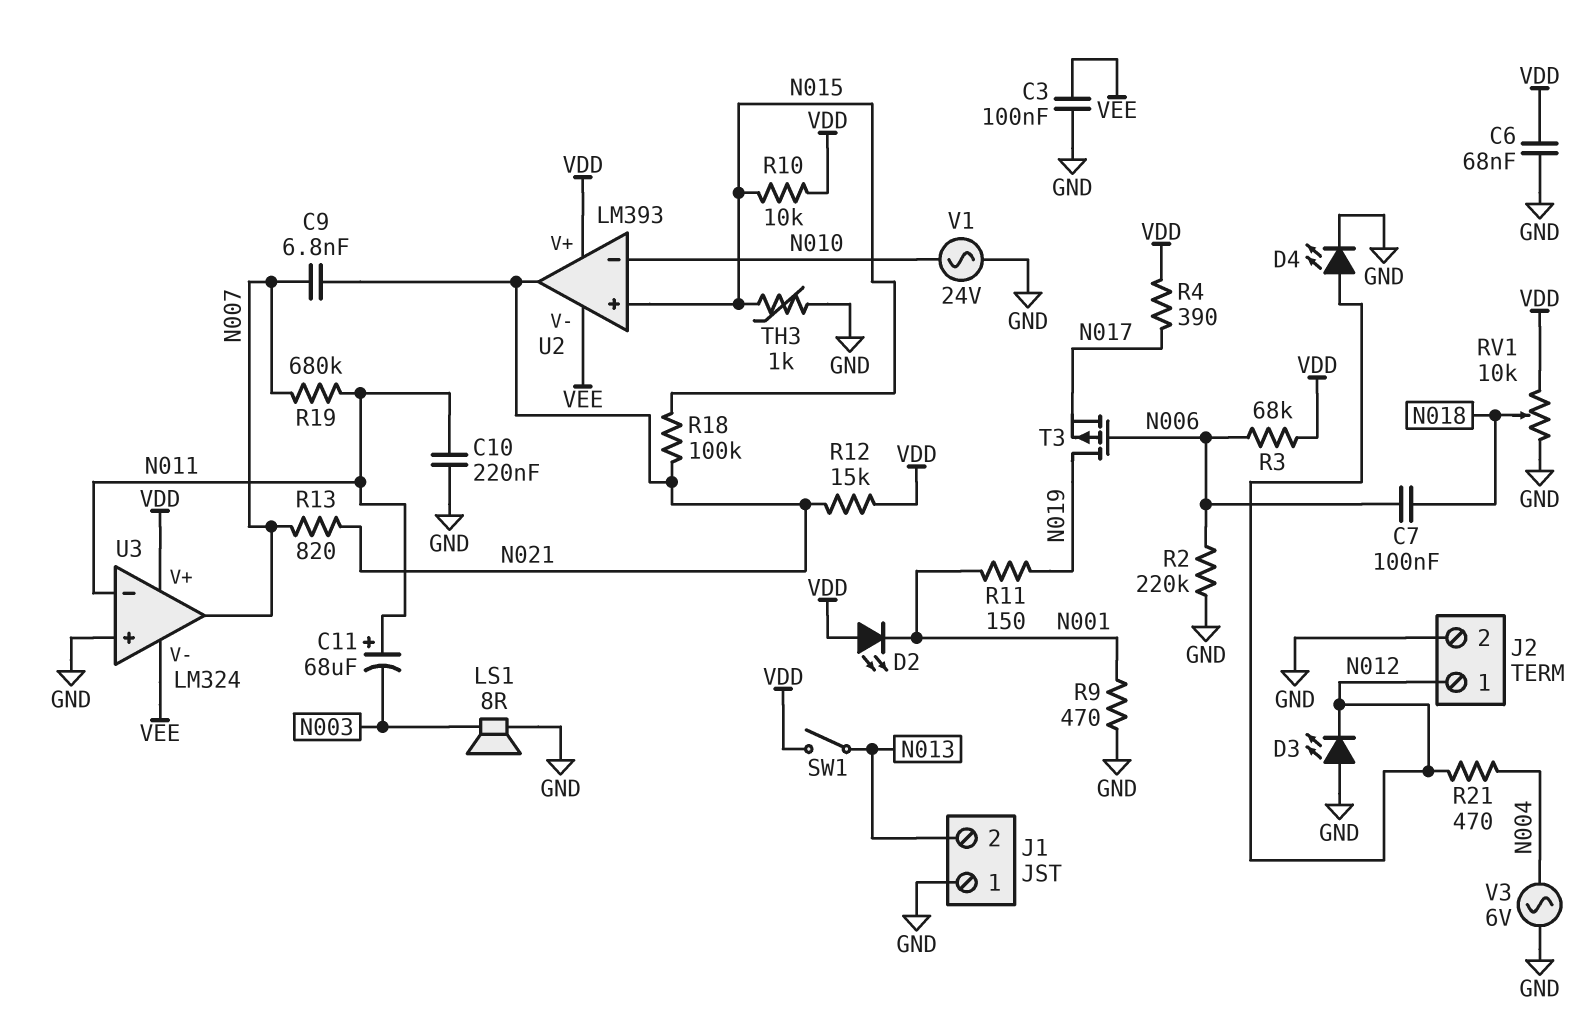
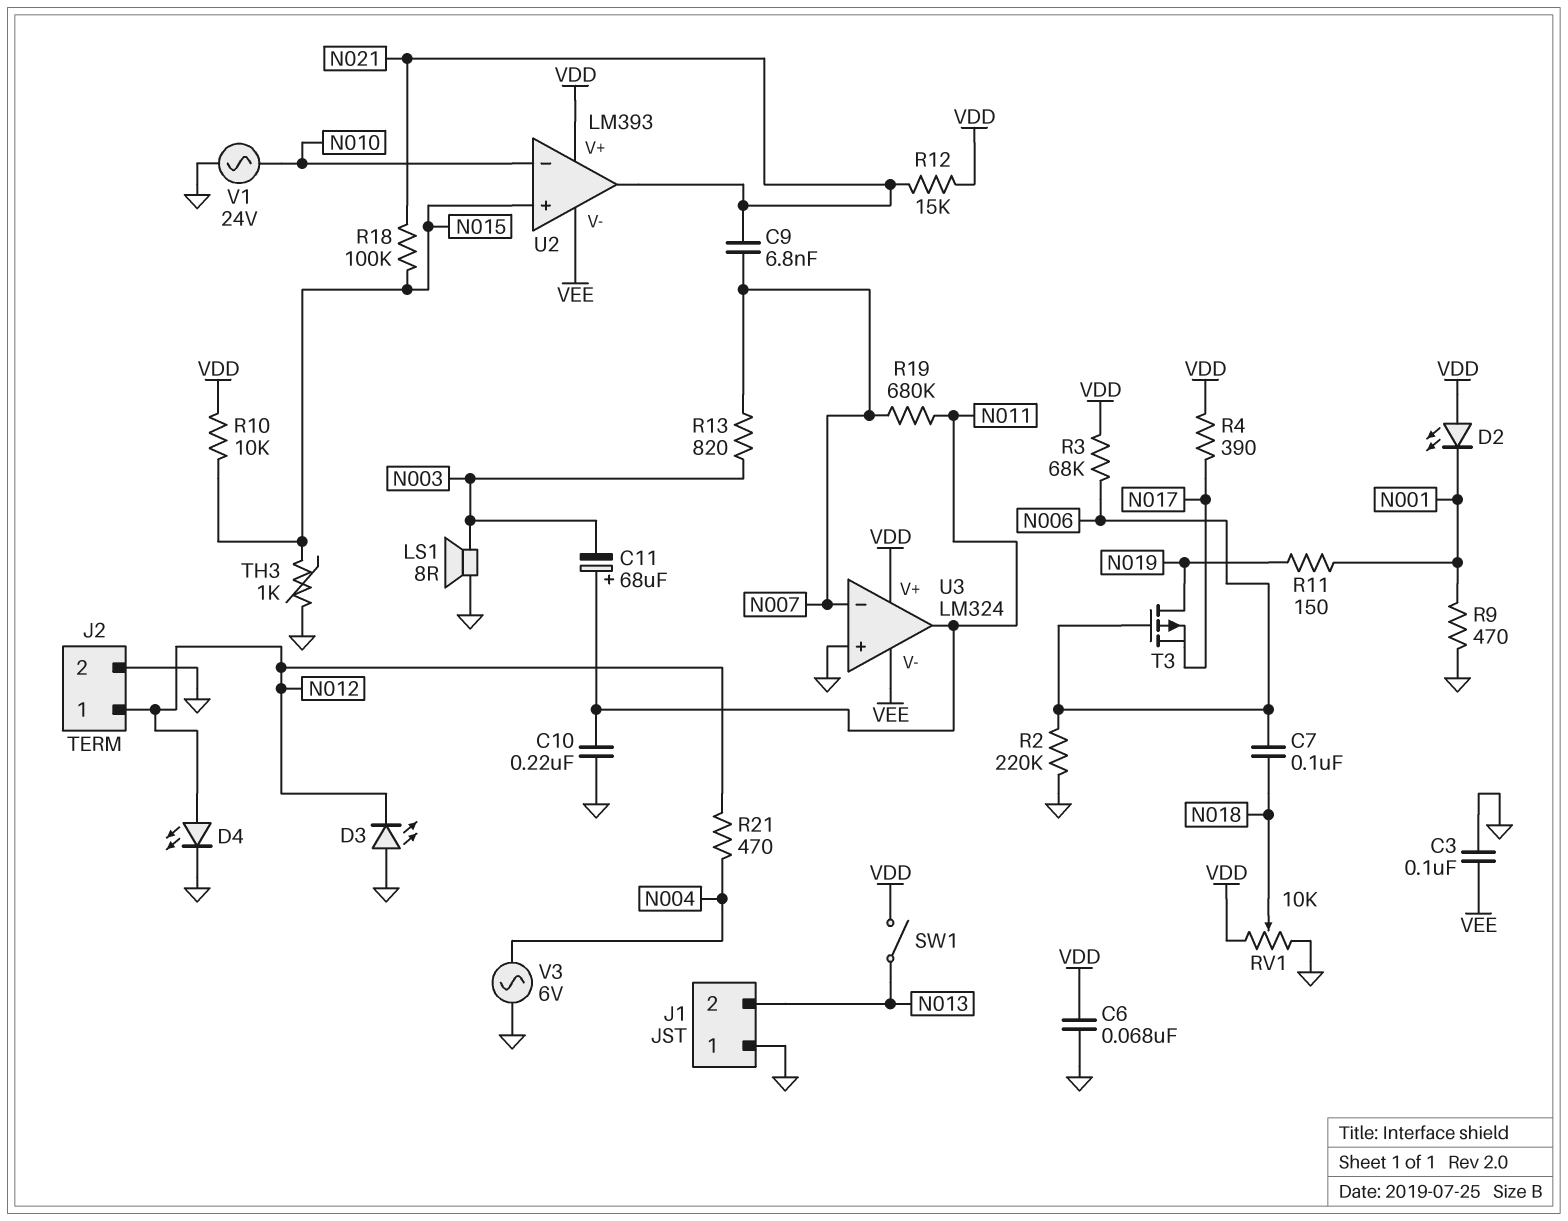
R13: 820 (N007, N021) -> 820 (N003, N007)
U3 pin in-: N011 -> N007
U3 pin out: N007 -> N011

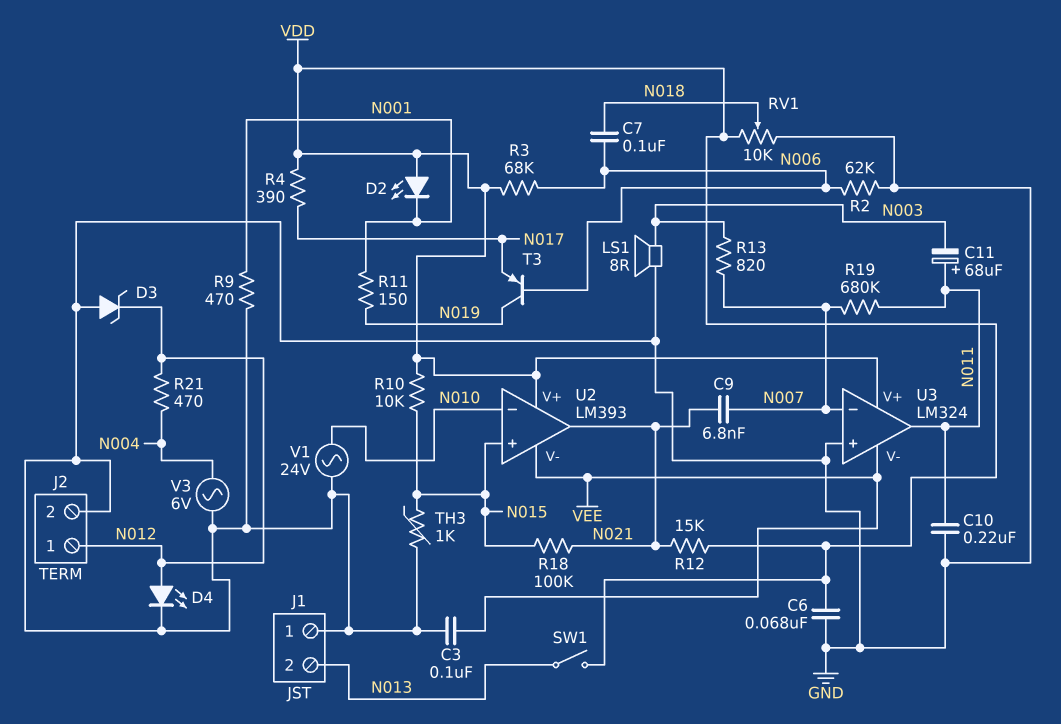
D3: LED (A GND, K N012) -> zener (A GND, K N012)
R2: 220k (GND, N006) -> 62k (GND, N006)
T3: PMOS (G N006, D N019, S N017) -> PNP (B N006, C N019, E N017)

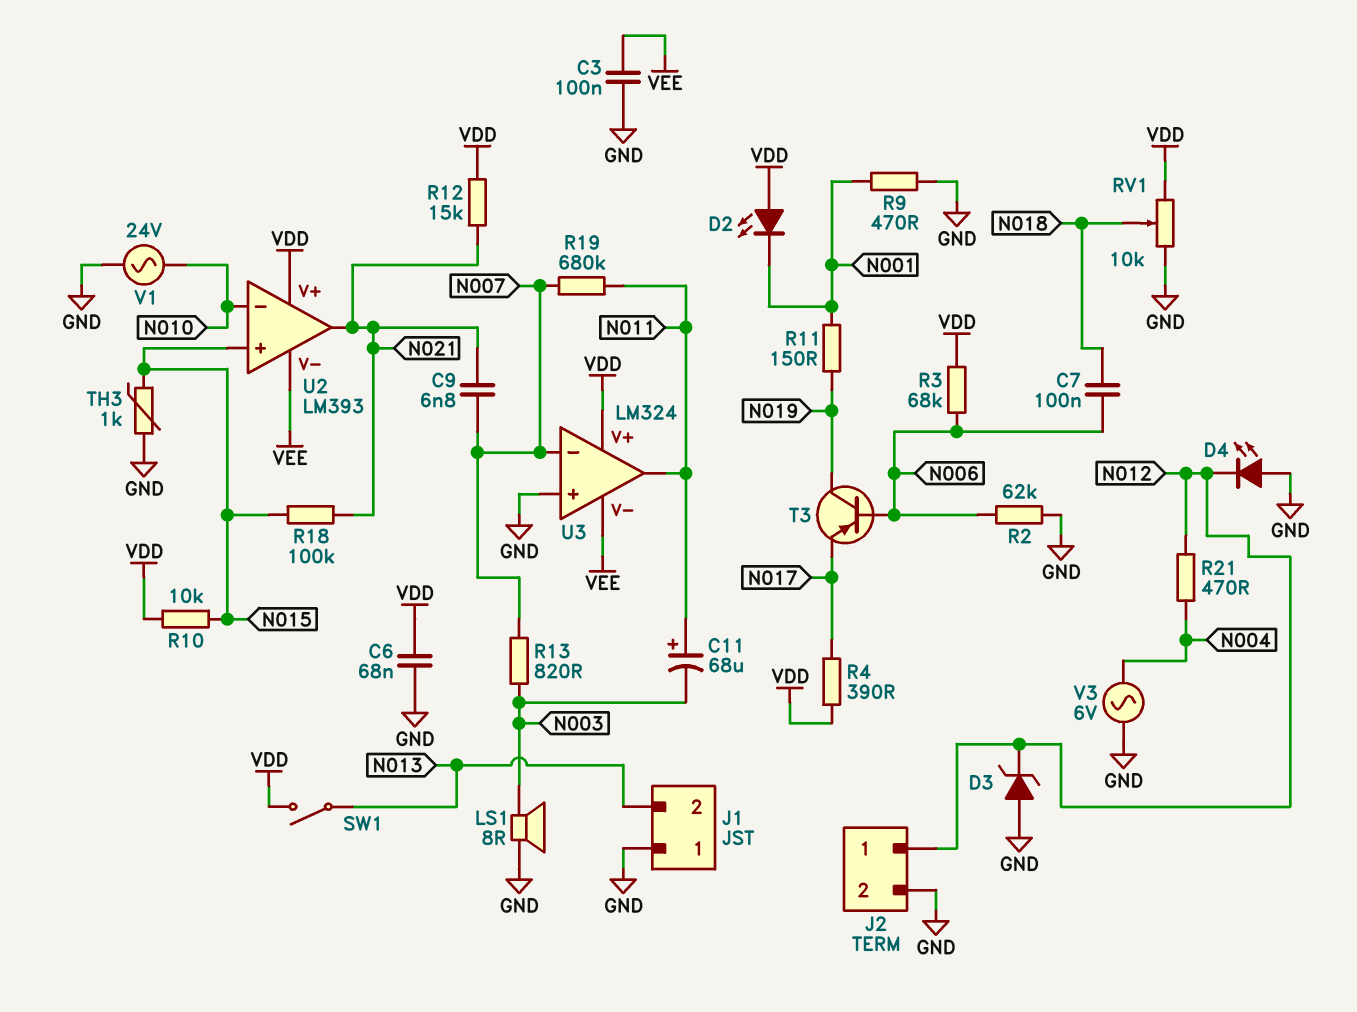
C10: 220nF (GND, N011) -> none
D4: LED (A N012, K GND) -> LED (A GND, K N012)

